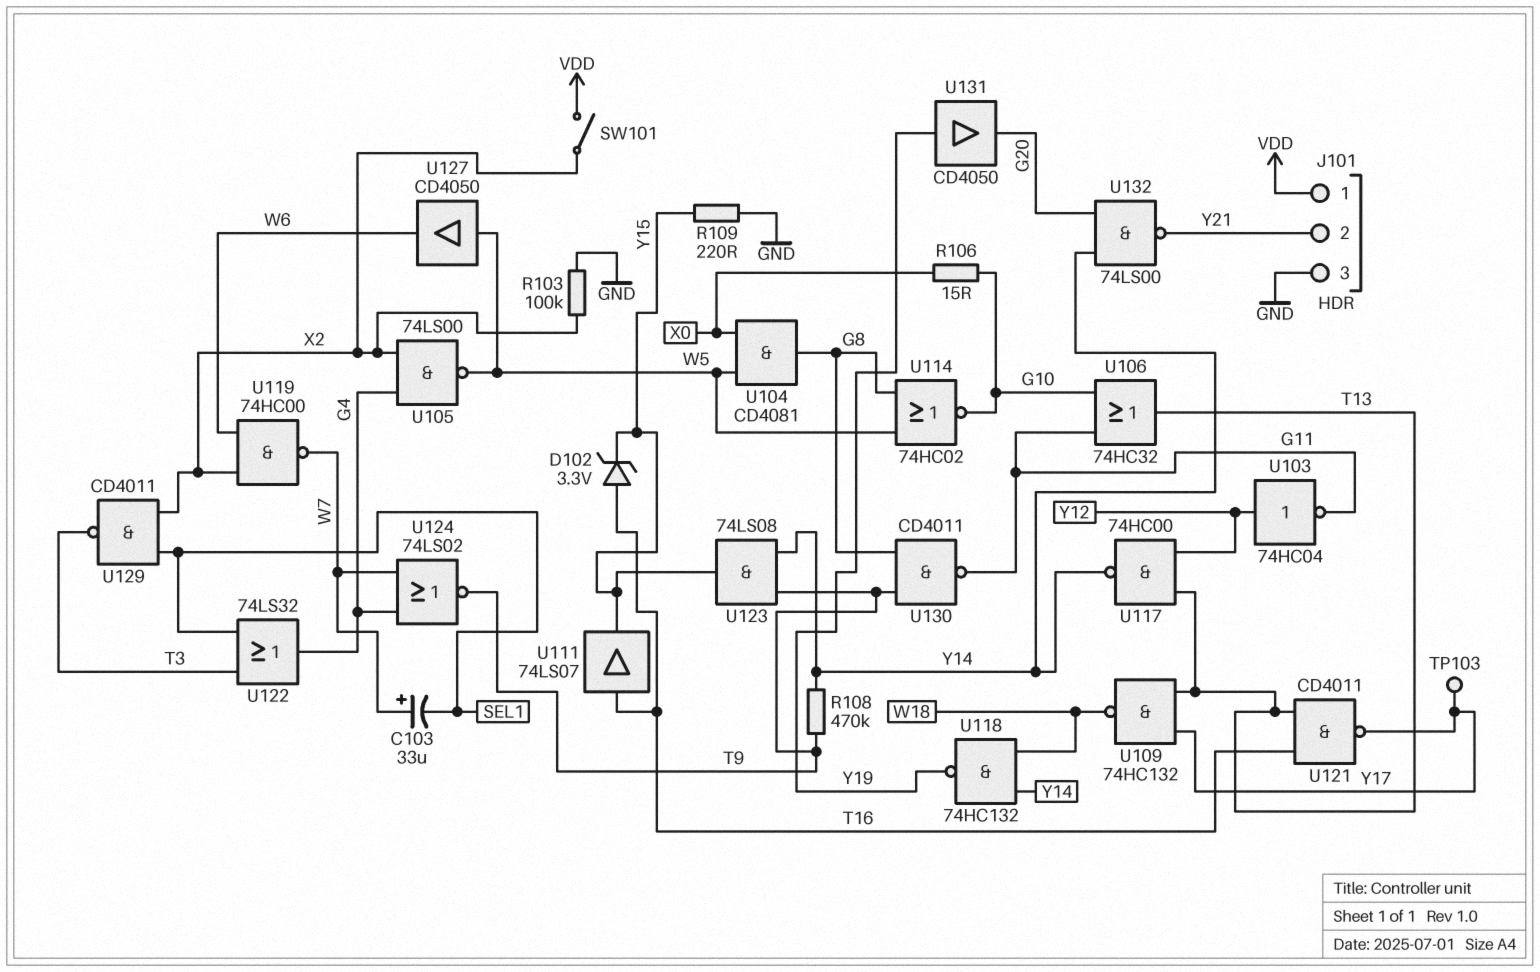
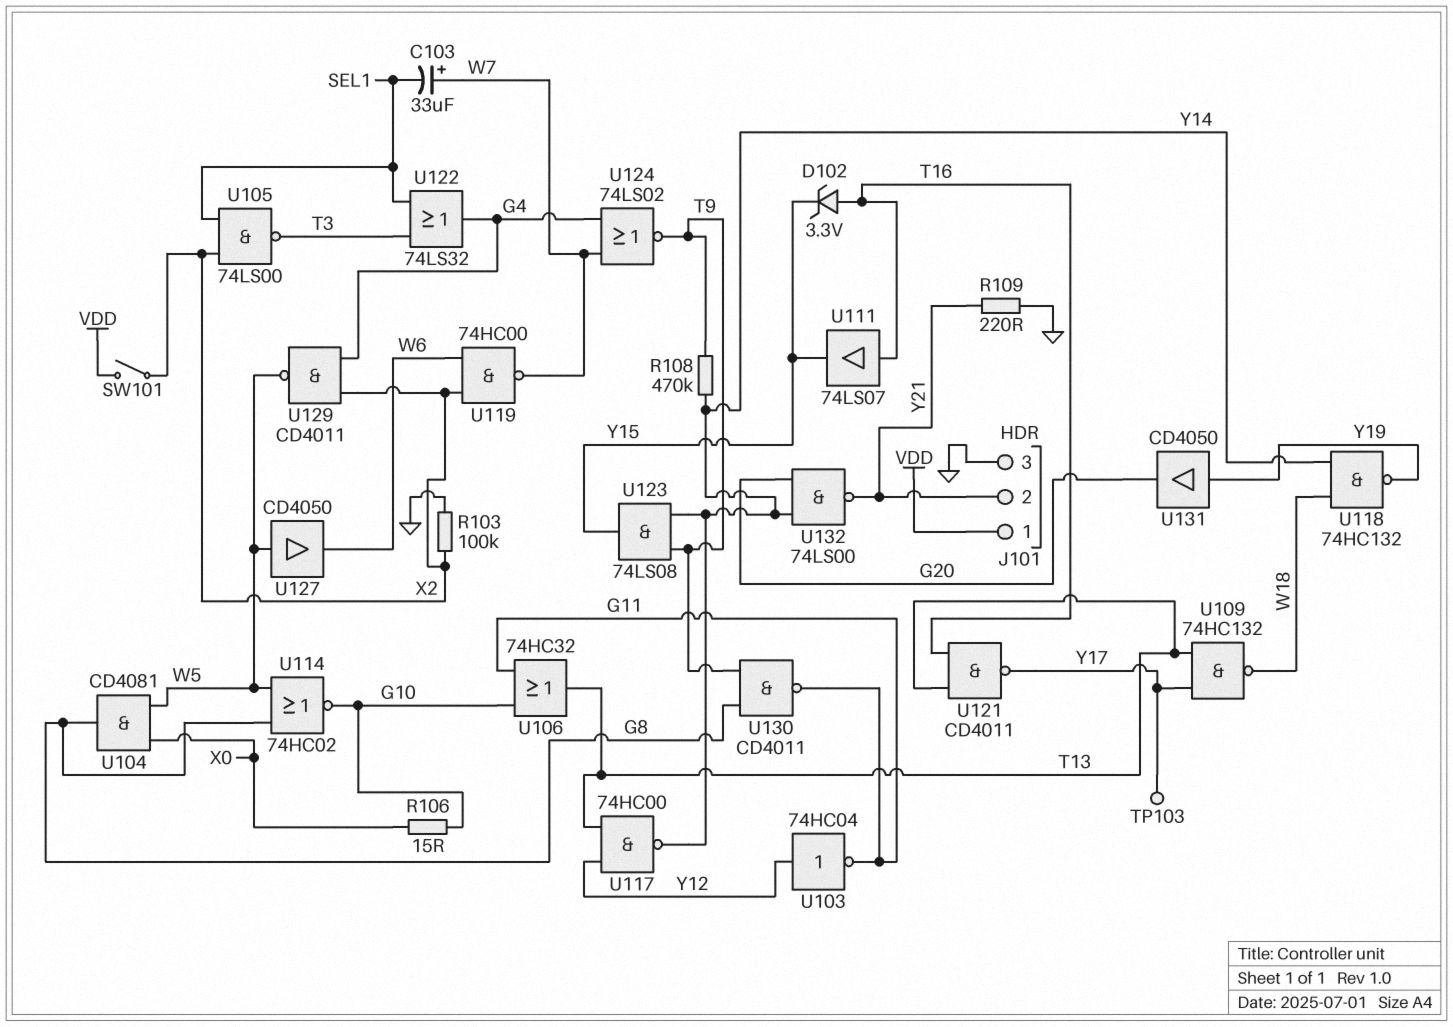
R109: 220 (GND, Y15) -> 220 (GND, Y21)
U105: NAND 74LS00 (in G4, in X2, out W5) -> NAND 74LS00 (in SEL1, in X2, out T3)
U129: NAND CD4011 (in SEL1, in X2, out T3) -> NAND CD4011 (in G4, in X2, out W5)

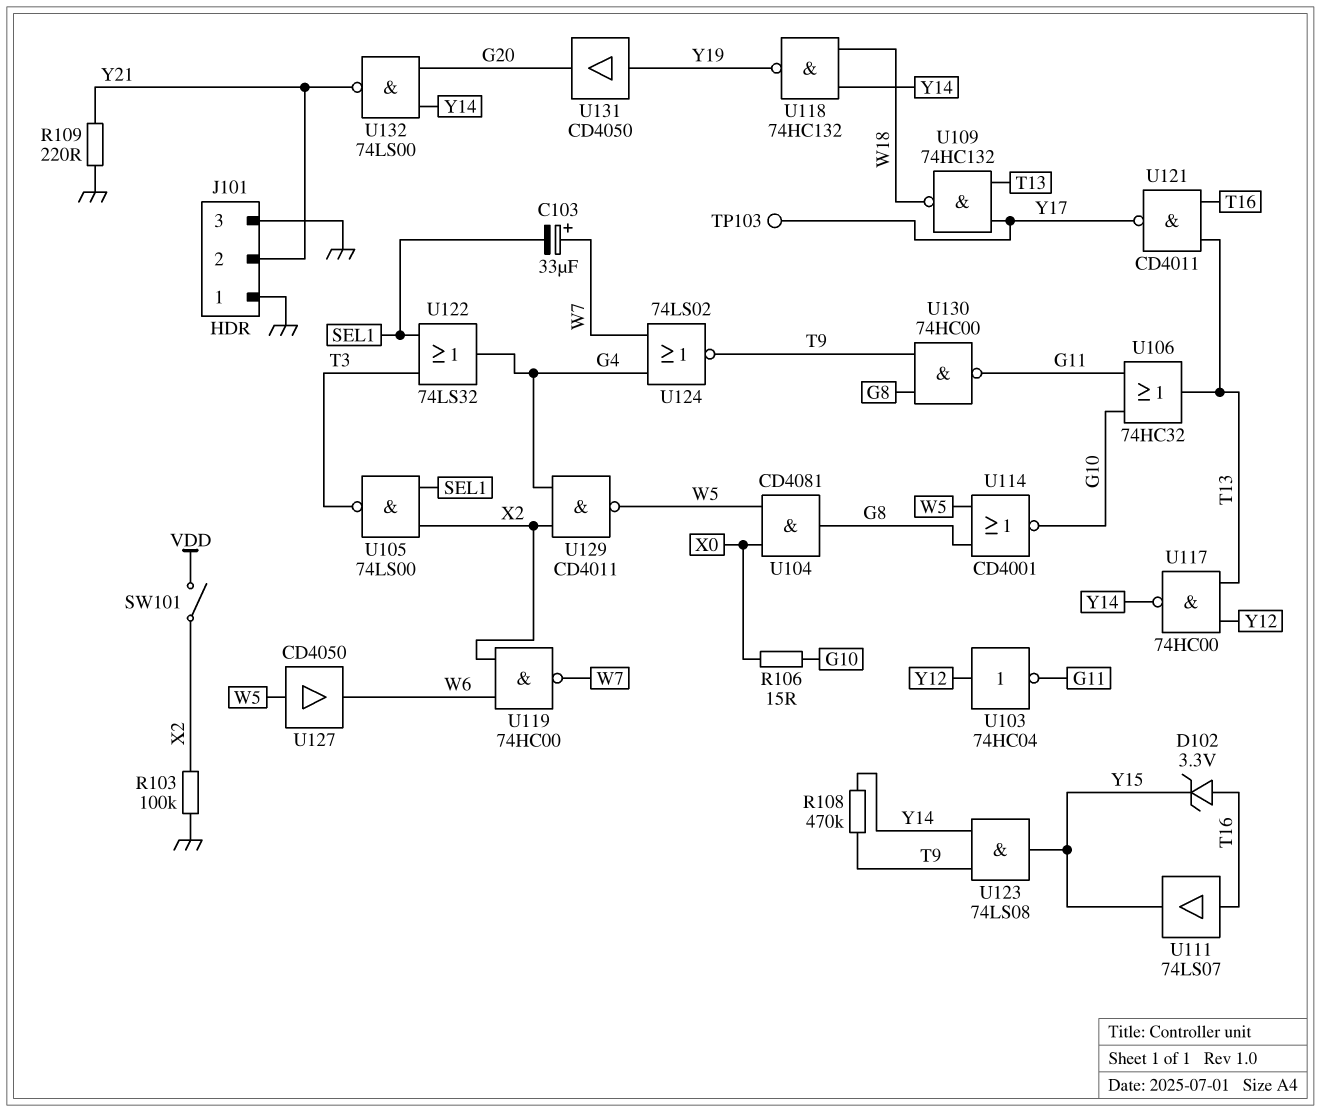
J101 pin 1: VDD -> GND
U114: NOR 74HC02 (in G8, in W5, out G10) -> NOR CD4001 (in G8, in W5, out G10)
U130: NAND CD4011 (in G8, in T9, out G11) -> NAND 74HC00 (in G8, in T9, out G11)

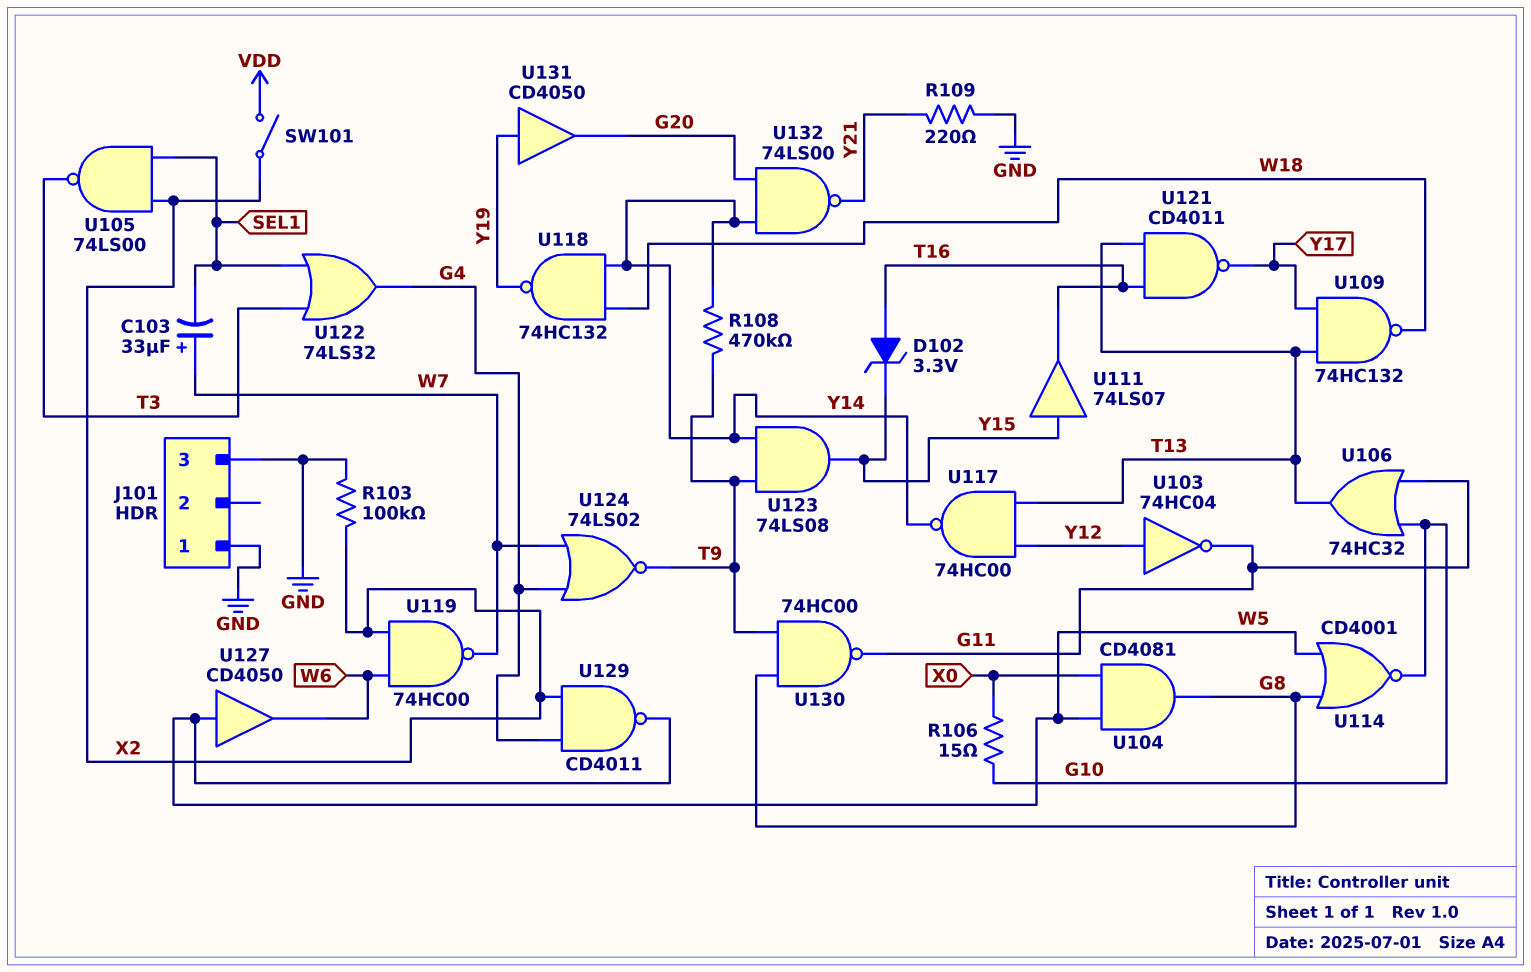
J101 pin 2: Y21 -> none
TP103: test point (Y17) -> none
U111: buffer 74LS07 (in T16, out Y15) -> buffer 74LS07 (in Y15, out T16)

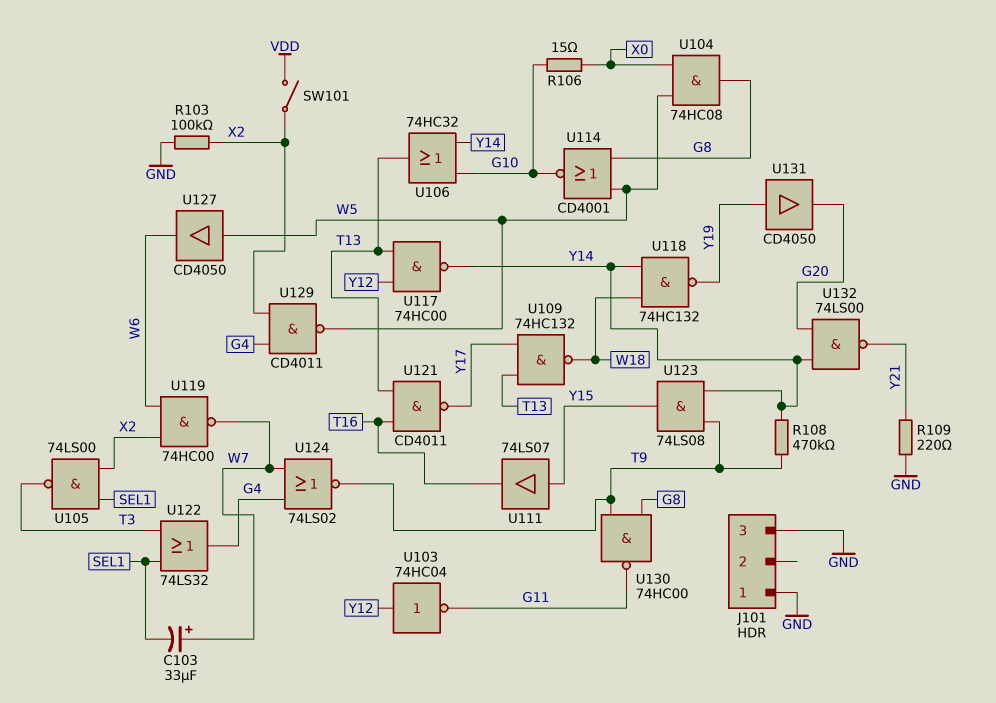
D102: zener 3.3V (A T16, K Y15) -> none
U104: AND CD4081 (in W5, in X0, out G8) -> AND 74HC08 (in W5, in X0, out G8)
U106: OR 74HC32 (in G10, in G11, out T13) -> OR 74HC32 (in G10, in Y14, out T13)

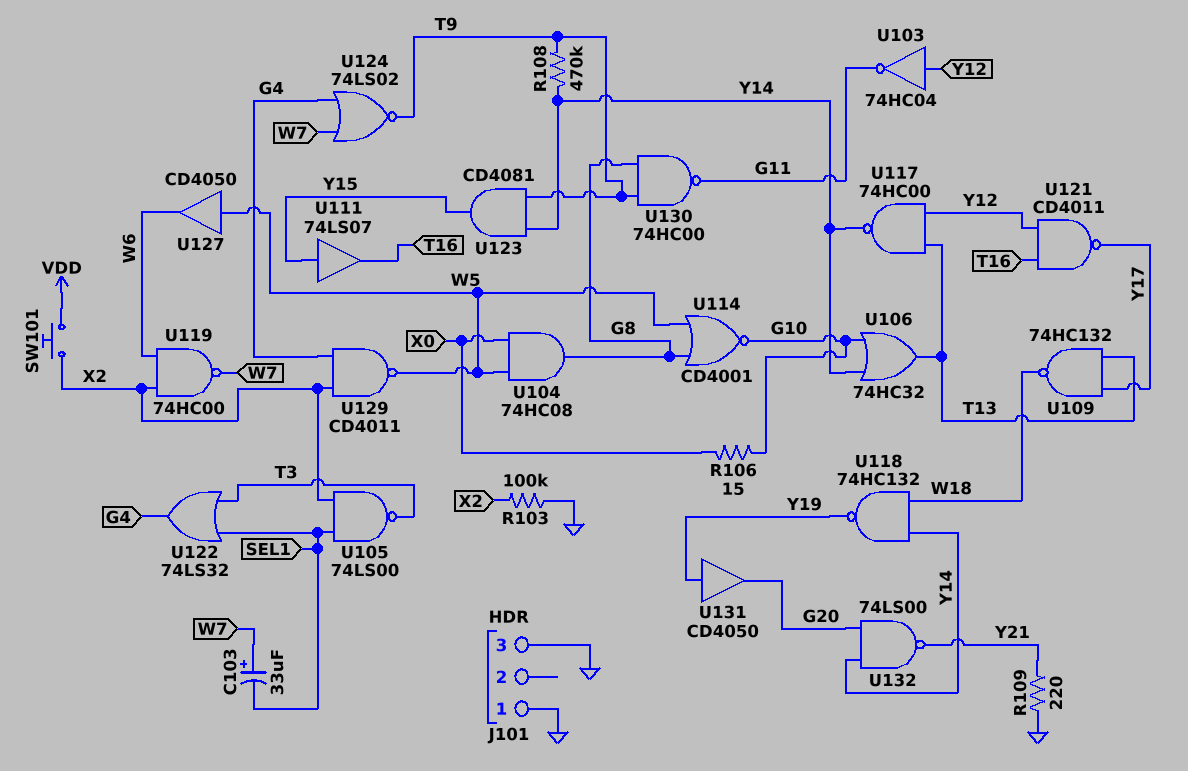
SW101: switch (VDD, X2) -> button (VDD, X2)
U121: NAND CD4011 (in T13, in T16, out Y17) -> NAND CD4011 (in T16, in Y12, out Y17)
U123: AND 74LS08 (in T9, in Y14, out Y15) -> AND CD4081 (in T9, in Y14, out Y15)

